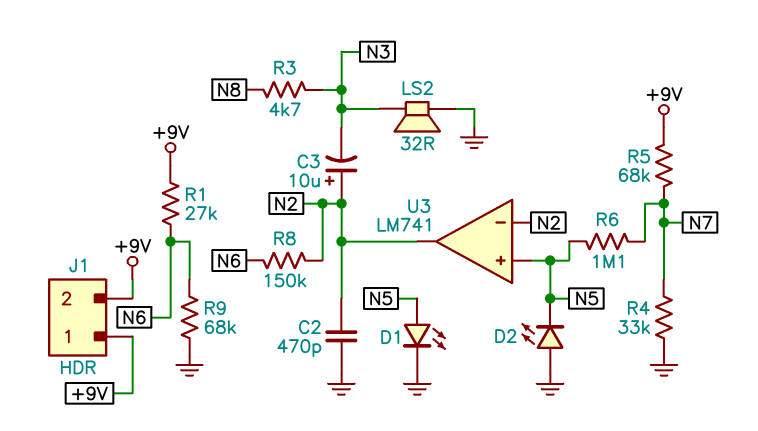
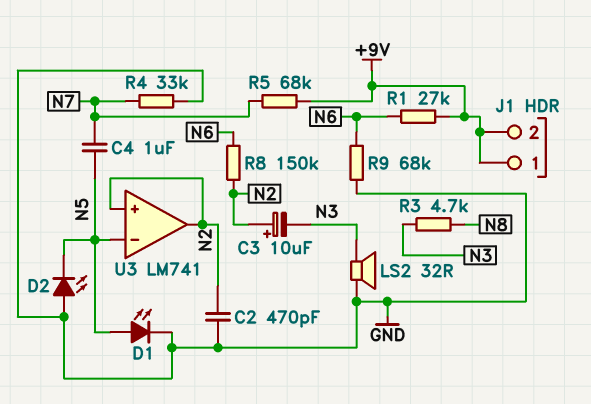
C4: none -> 1uF (N5, N7)
R6: 1.1M (N5, N7) -> none
U3 pin in+: N5 -> N2
U3 pin in-: N2 -> N5

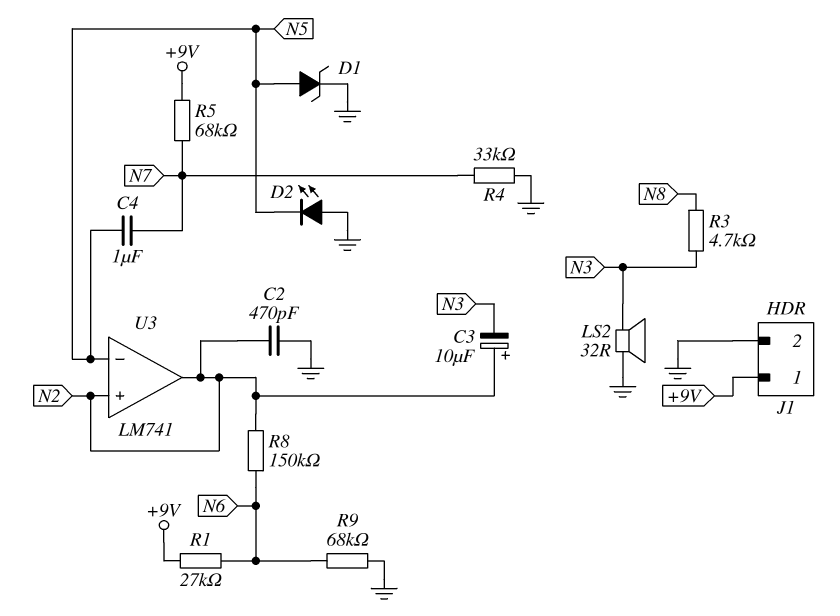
D1: LED (A N5, K GND) -> zener (A N5, K GND)
J1 pin 2: +9V -> GND

